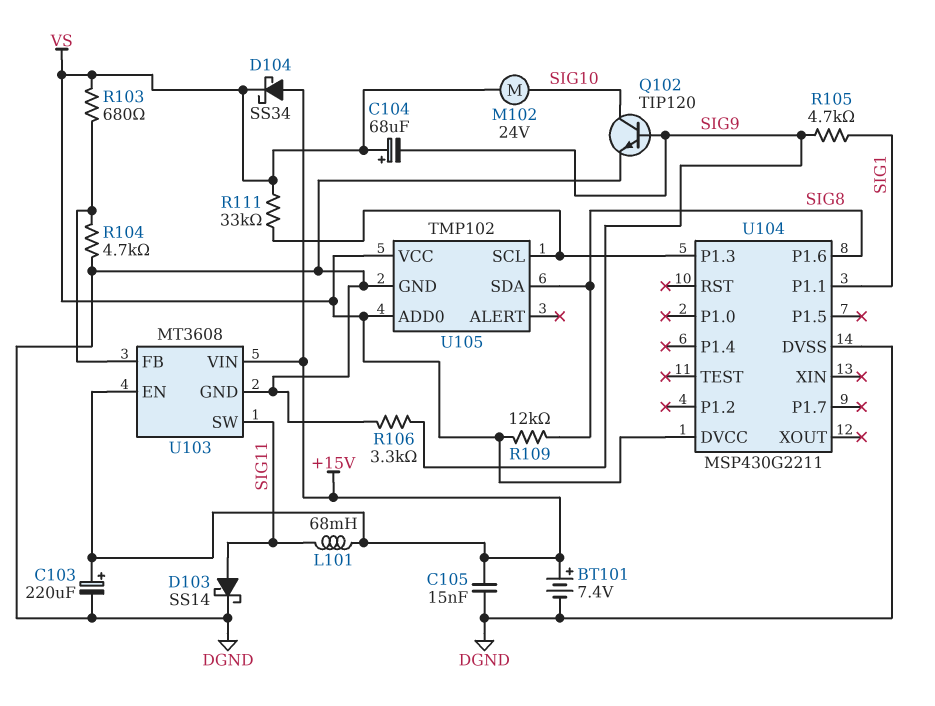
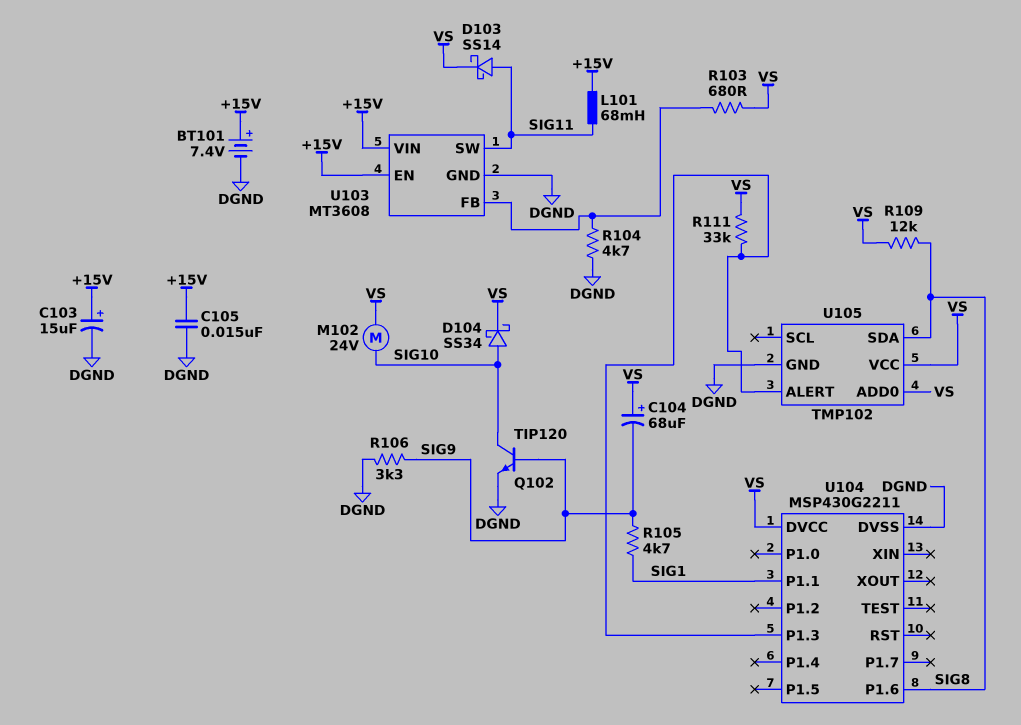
C103: 220uF (plus +15V, minus DGND) -> 15uF (plus +15V, minus DGND)
D103: schottky SS14 (A SIG11, K DGND) -> schottky SS14 (A SIG11, K VS)
D104: schottky SS34 (A +15V, K VS) -> schottky SS34 (A SIG10, K VS)
U105 pin ALERT: none -> U104/P1.3
U105 pin SCL: U104/P1.3 -> none

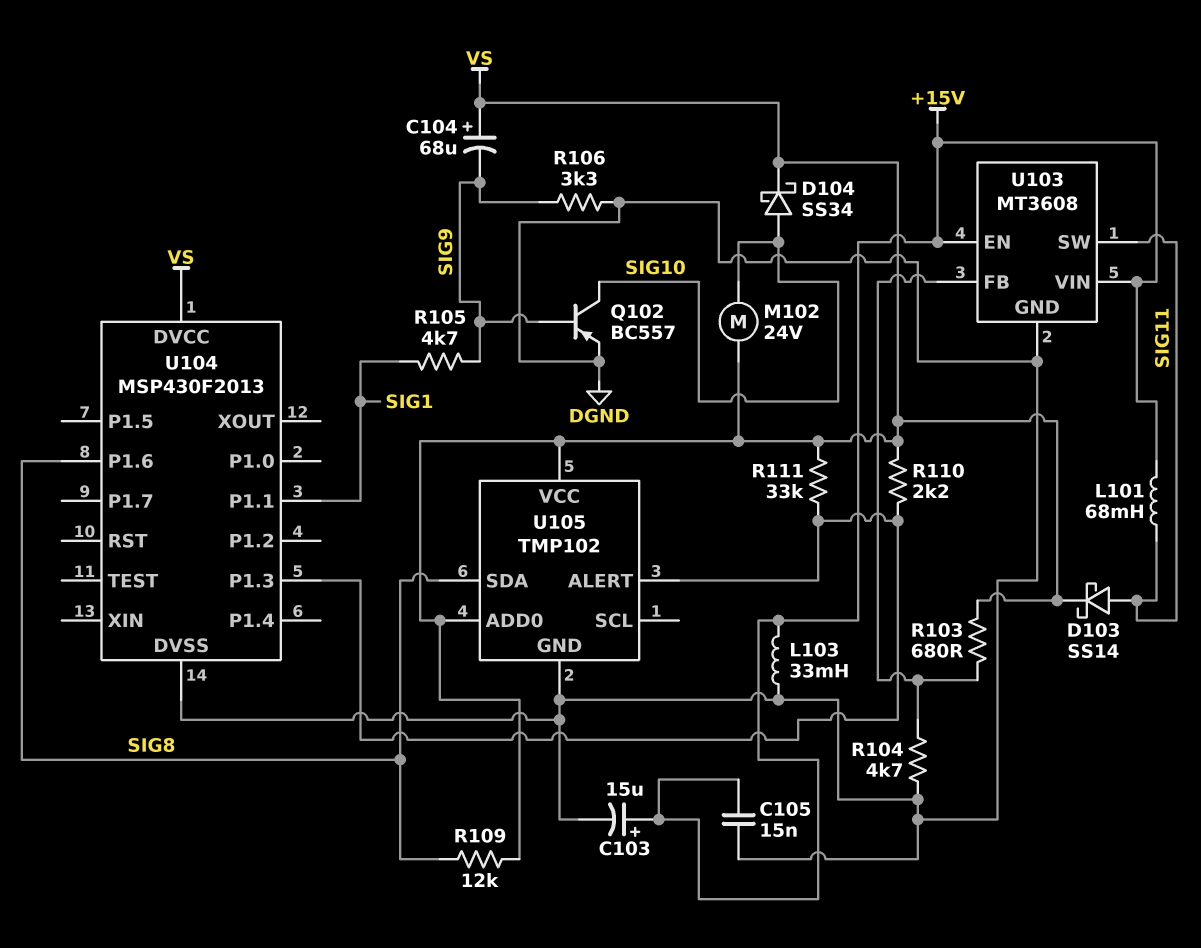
BT101: 7.4V (plus +15V, minus DGND) -> none
L103: none -> 33mH (+15V, DGND)
Q102: NPN TIP120 (B SIG9, C SIG10, E DGND) -> PNP BC557 (B SIG9, C SIG10, E DGND)
R110: none -> 2.2k (U104/P1.3, VS)
U104: MSP430G2211 -> MSP430F2013

